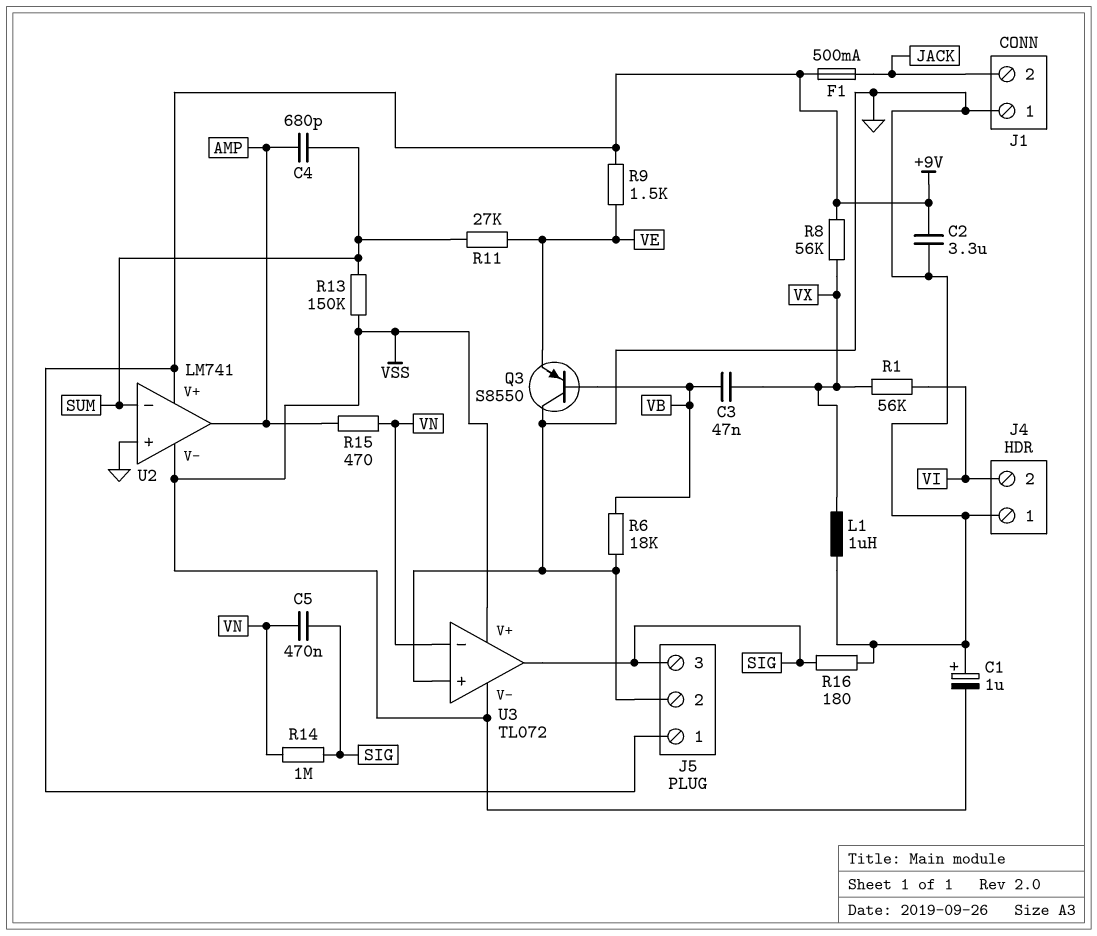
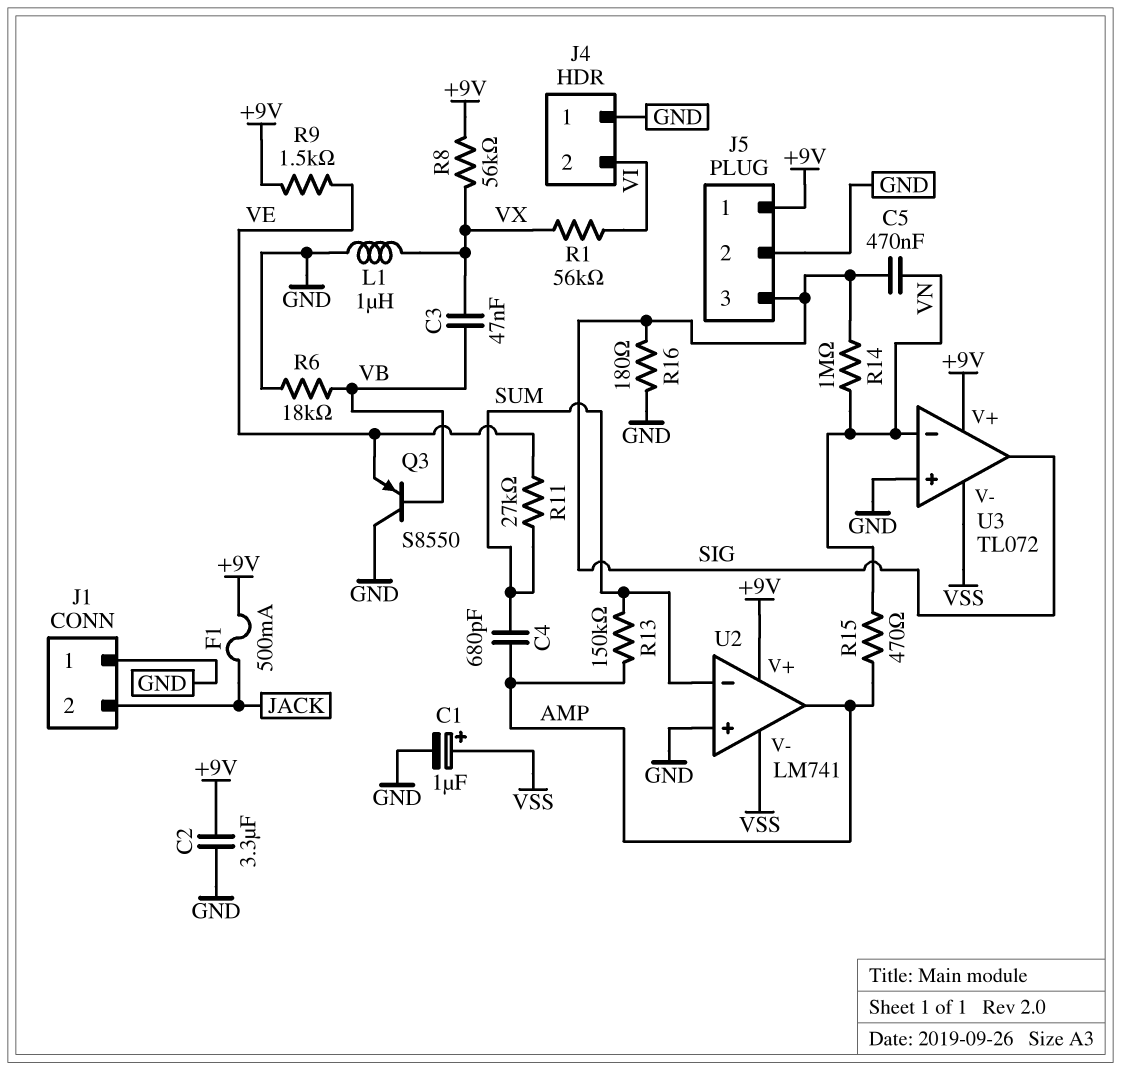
C1: 1uF (plus GND, minus VSS) -> 1uF (plus VSS, minus GND)
R13: 150k (SUM, VSS) -> 150k (AMP, SUM)
U3 pin V+: VSS -> +9V

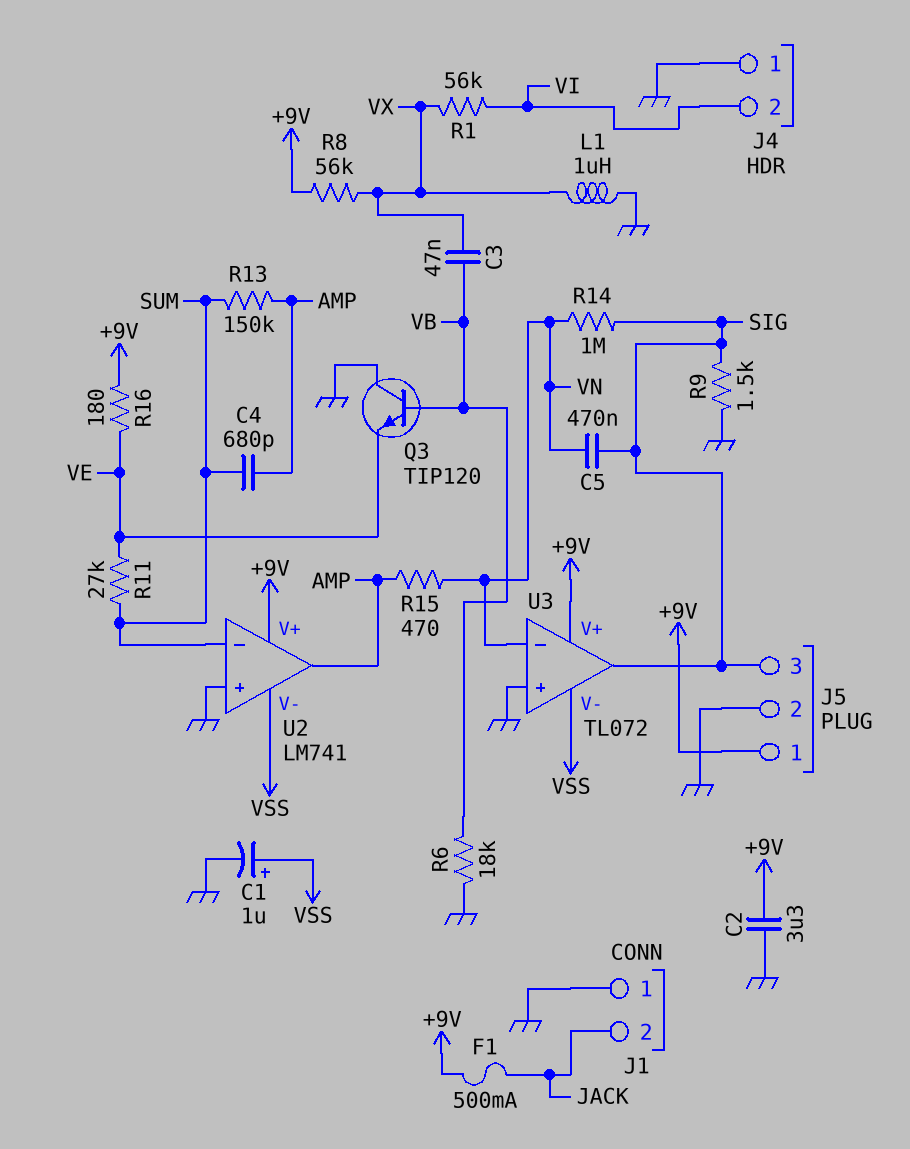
Q3: PNP S8550 (B VB, C GND, E VE) -> NPN TIP120 (B VB, C GND, E VE)
R9: 1.5k (+9V, VE) -> 1.5k (GND, SIG)
R16: 180 (GND, SIG) -> 180 (+9V, VE)

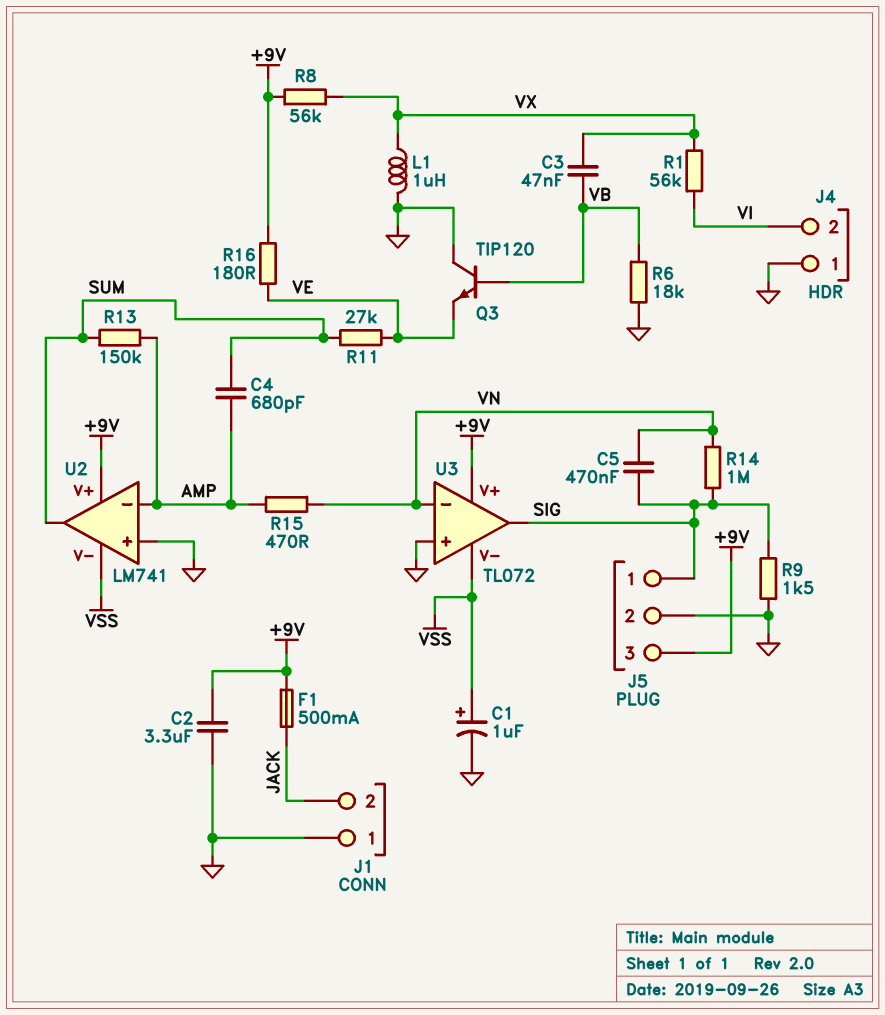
J5 pin 1: +9V -> SIG
J5 pin 3: SIG -> +9V
U2 pin in-: SUM -> AMP
U2 pin out: AMP -> SUM

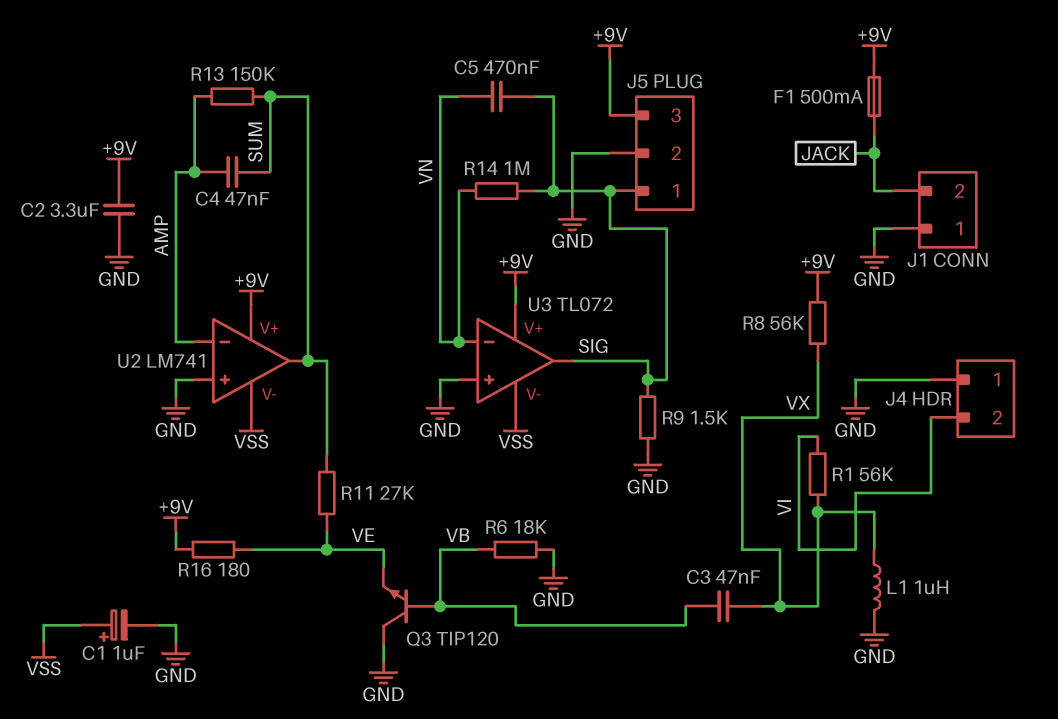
C4: 680pF (AMP, SUM) -> 47nF (AMP, SUM)
R15: 470 (AMP, VN) -> none

